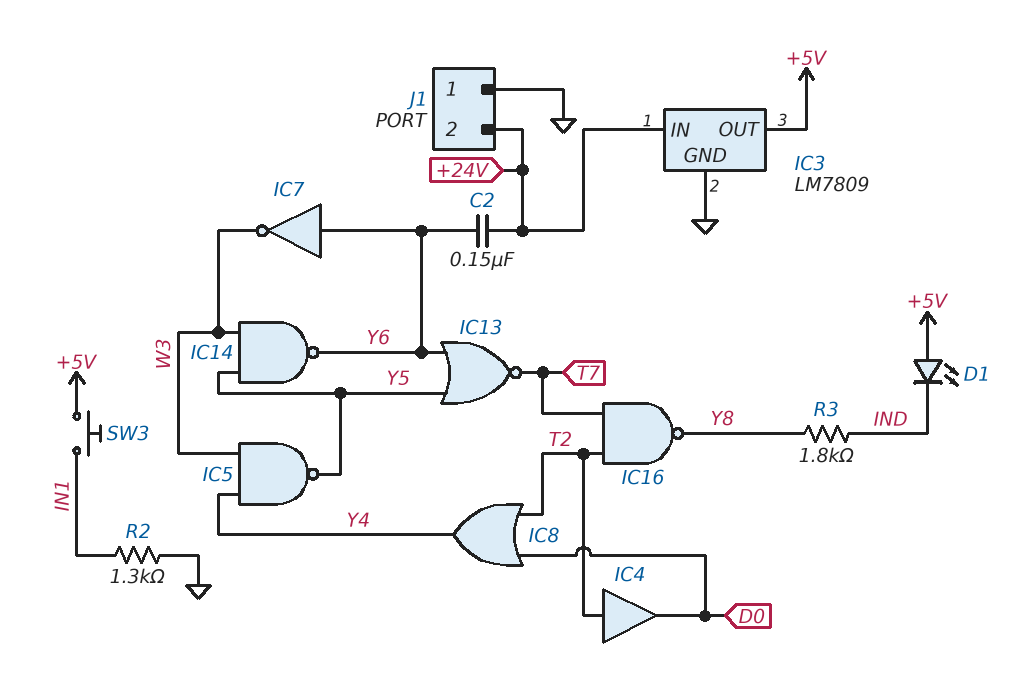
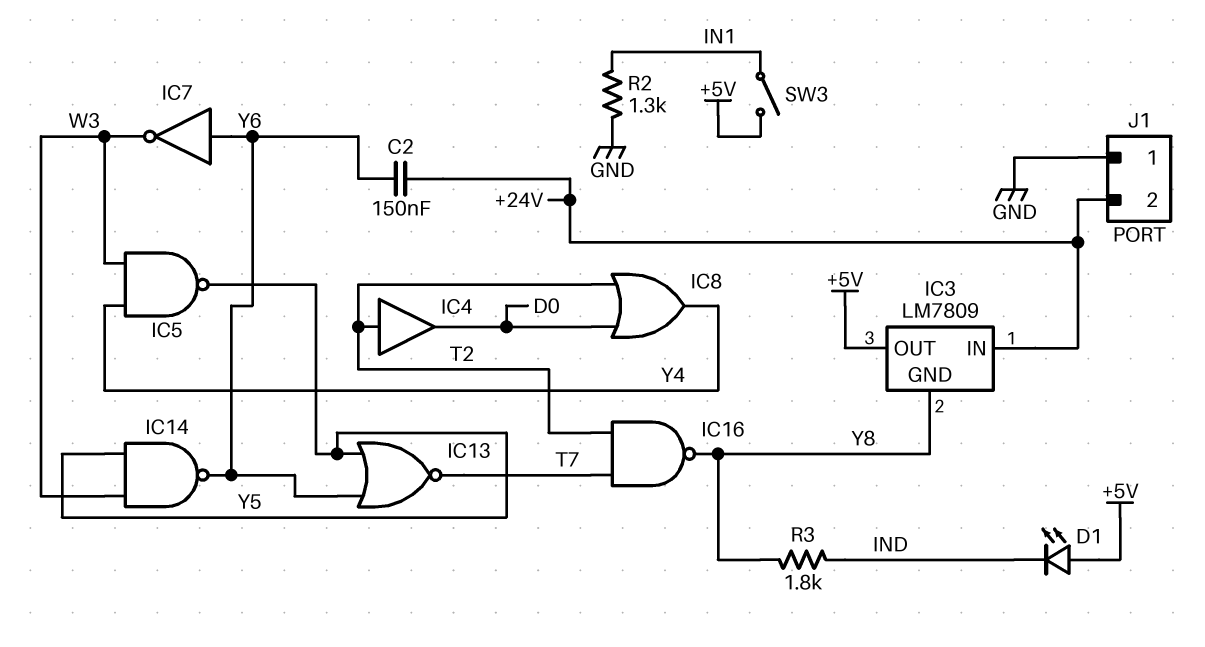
IC3 pin GND: GND -> Y8
SW3: button (+5V, IN1) -> switch (+5V, IN1)

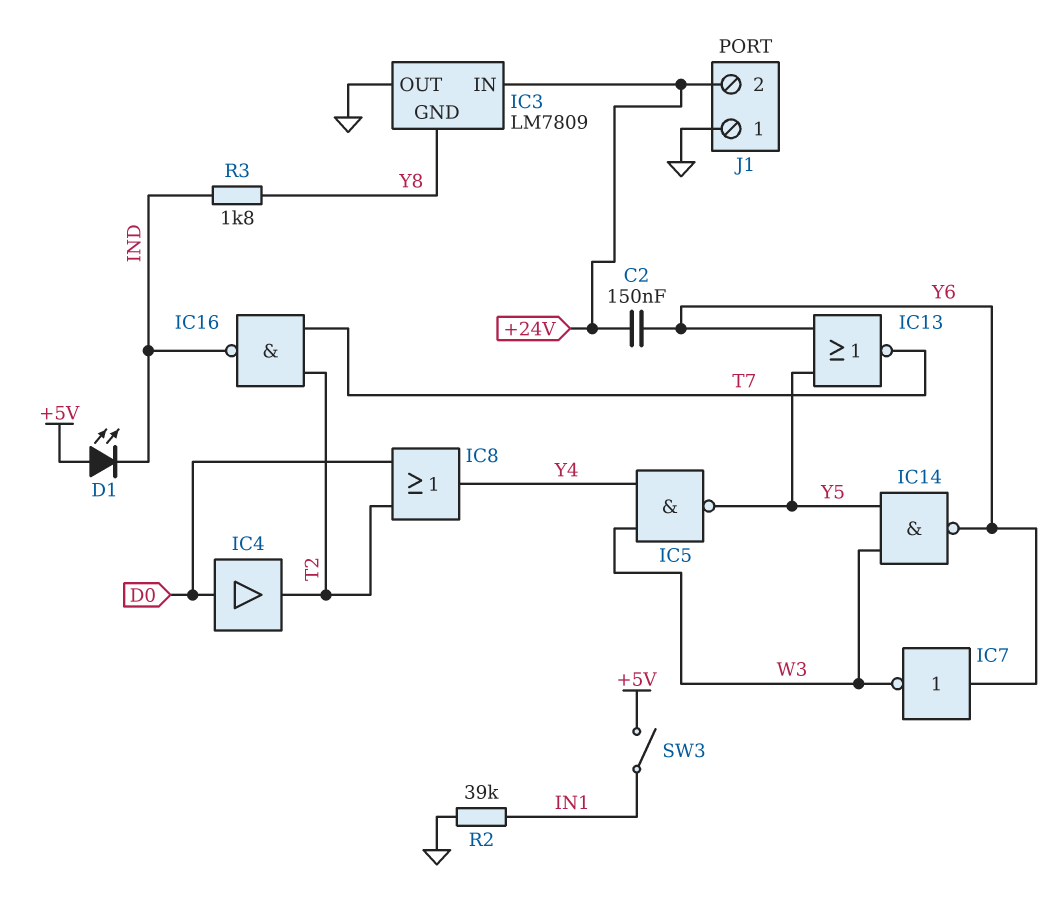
IC3 pin OUT: +5V -> GND
IC4: buffer (in T2, out D0) -> buffer (in D0, out T2)
IC16: NAND (in T2, in T7, out Y8) -> NAND (in T2, in T7, out IND)
R2: 1.3k (GND, IN1) -> 39k (GND, IN1)

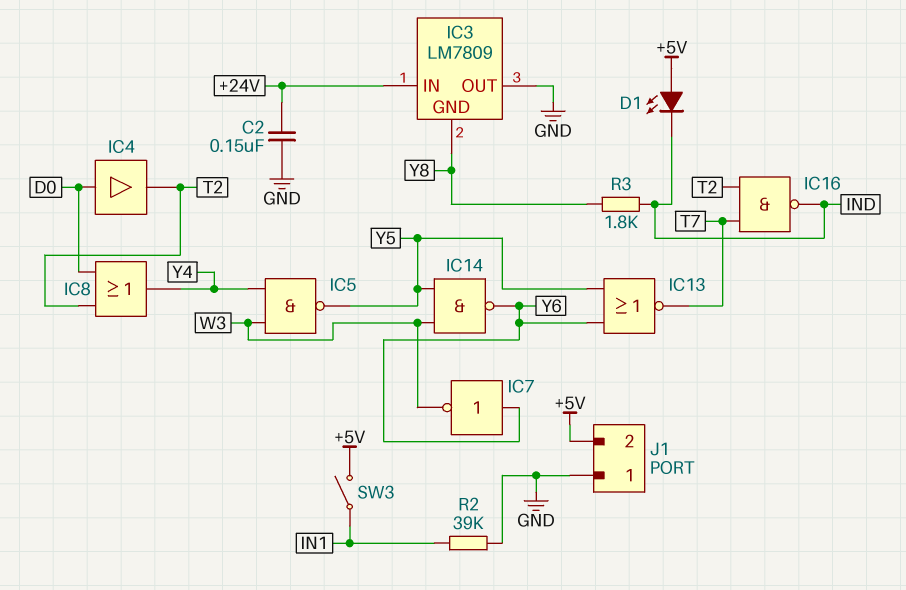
C2: 150nF (+24V, Y6) -> 150nF (+24V, GND)
J1 pin 2: +24V -> +5V

